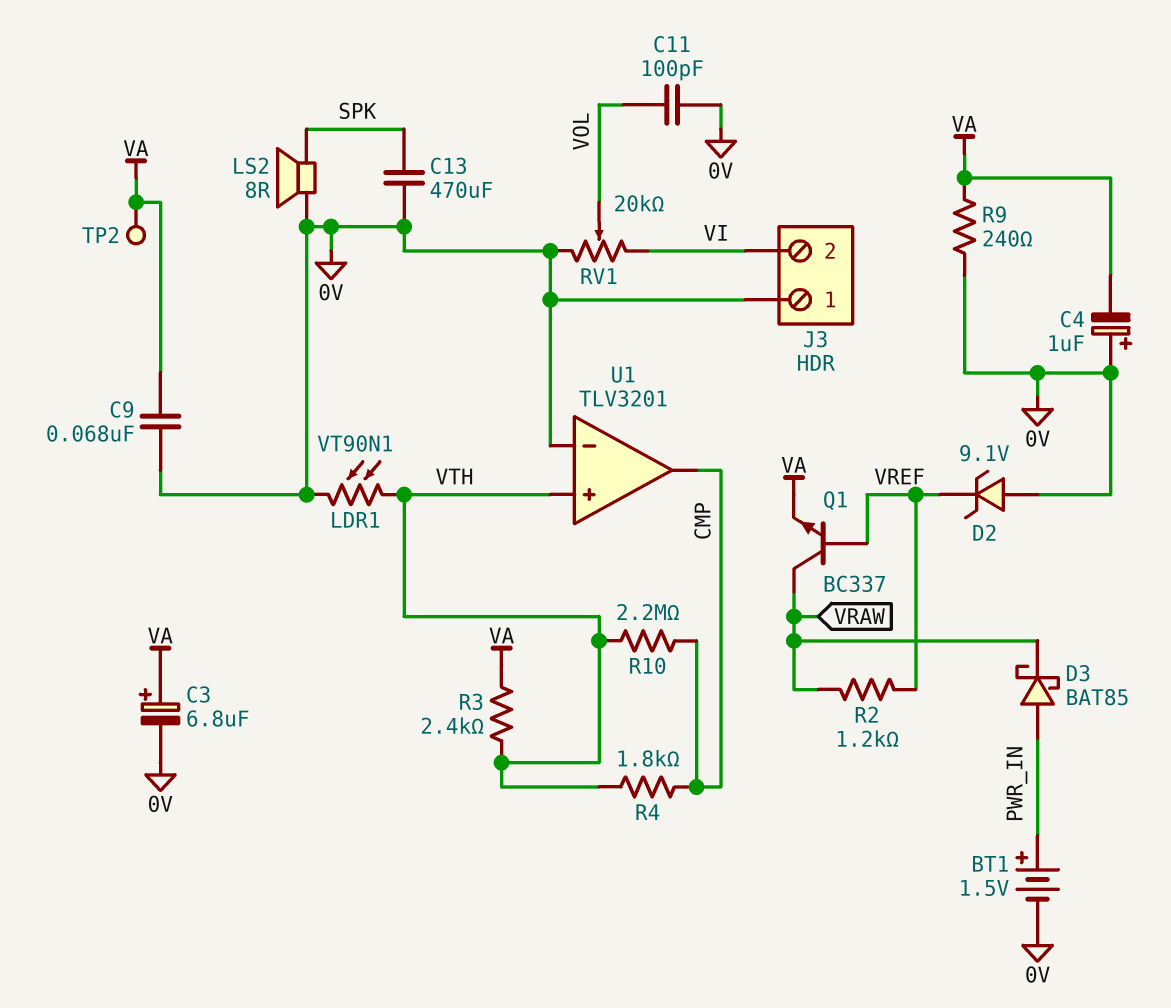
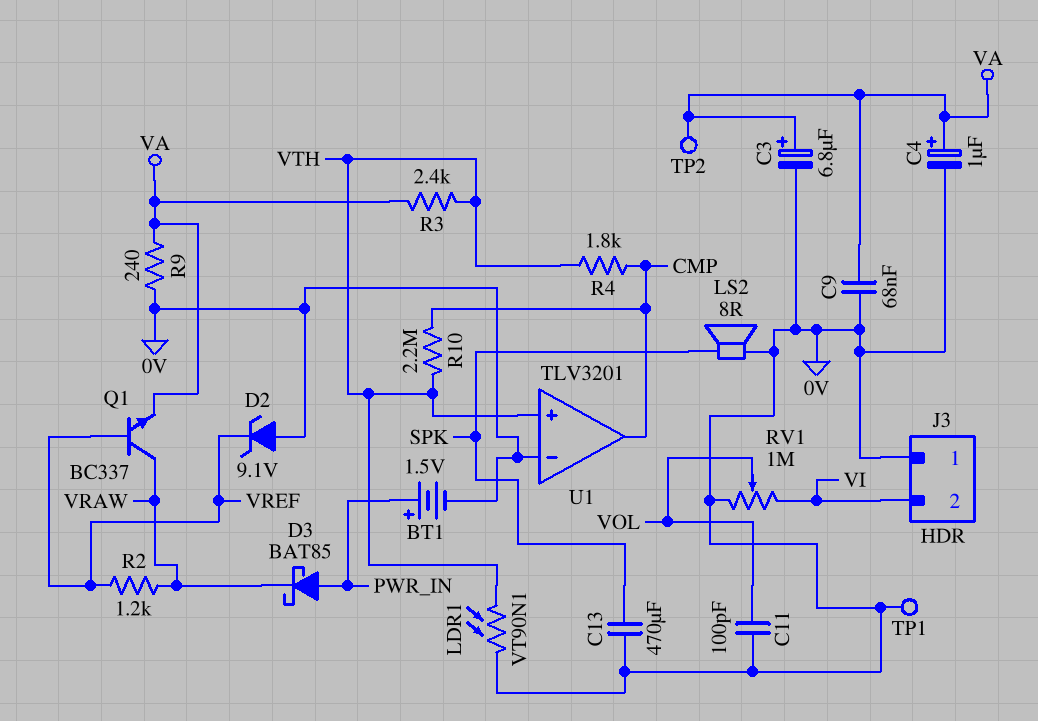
C4: 1uF (plus 0V, minus VA) -> 1uF (plus VA, minus 0V)
RV1: 20k (0V, VI, wiper VOL) -> 1M (0V, VI, wiper VOL)
TP1: none -> test point (0V)

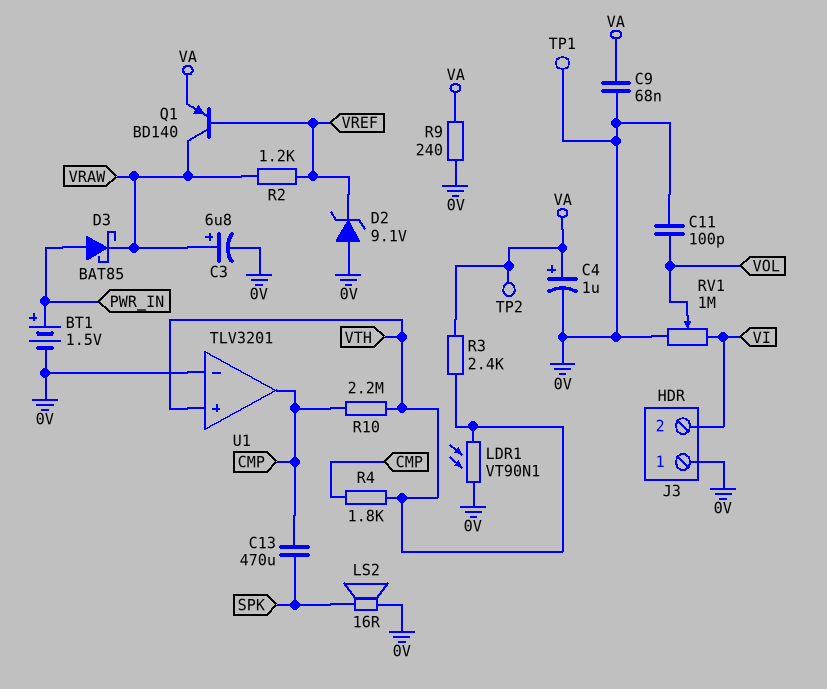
C3: 6.8uF (plus VA, minus 0V) -> 6.8uF (plus VRAW, minus 0V)
C13: 470uF (0V, SPK) -> 470uF (CMP, SPK)
LS2: speaker 8R (0V, SPK) -> speaker 16R (0V, SPK)
Q1: NPN BC337 (B VREF, C VRAW, E VA) -> PNP BD140 (B VREF, C VRAW, E VA)

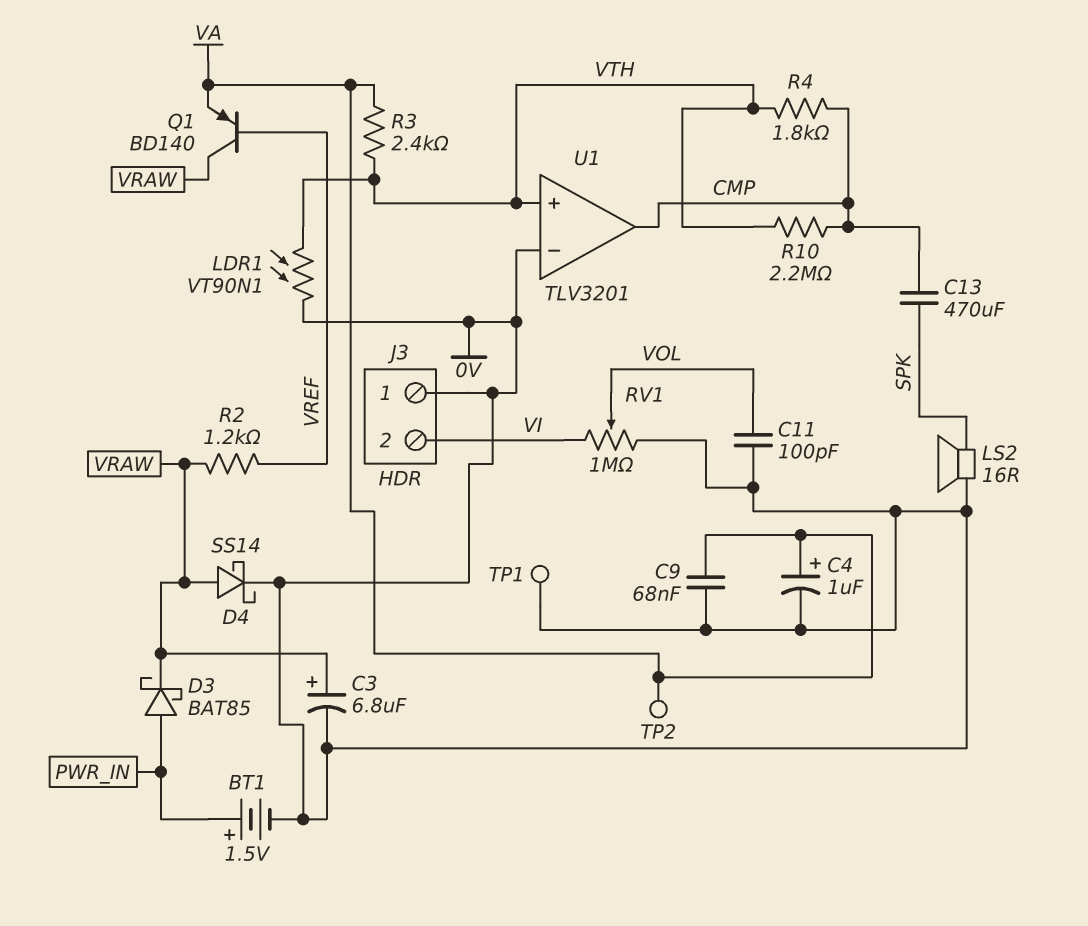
D2: zener 9.1V (A 0V, K VREF) -> none
D4: none -> schottky SS14 (A VRAW, K 0V)
R9: 240 (0V, VA) -> none

